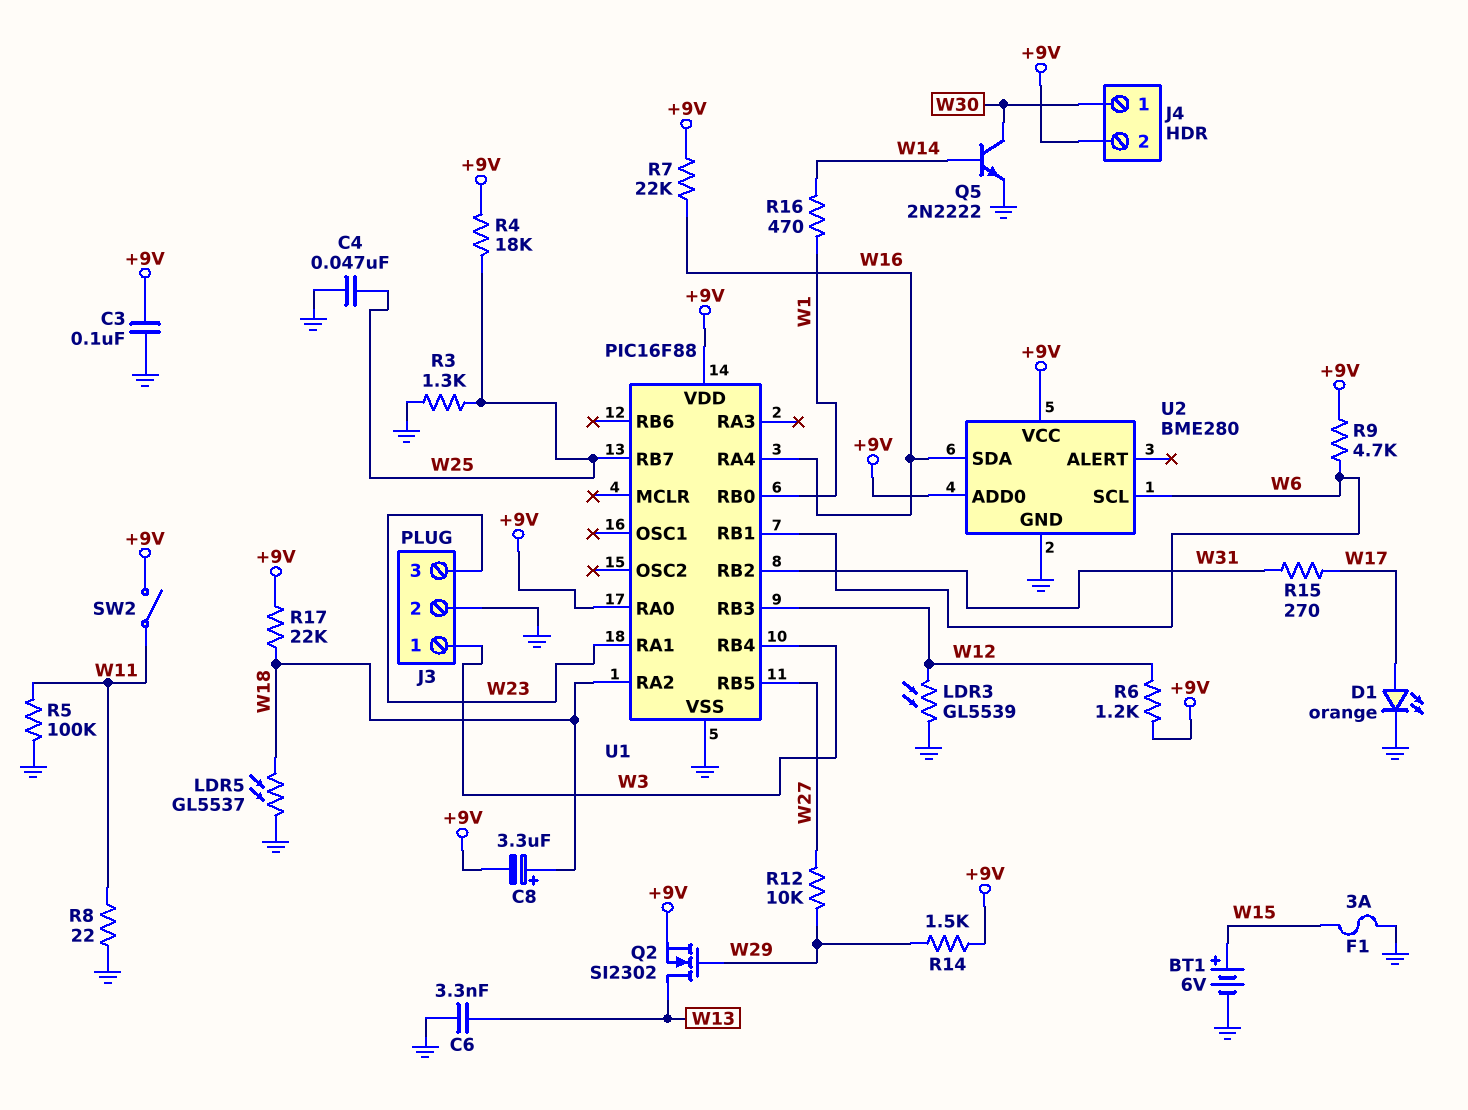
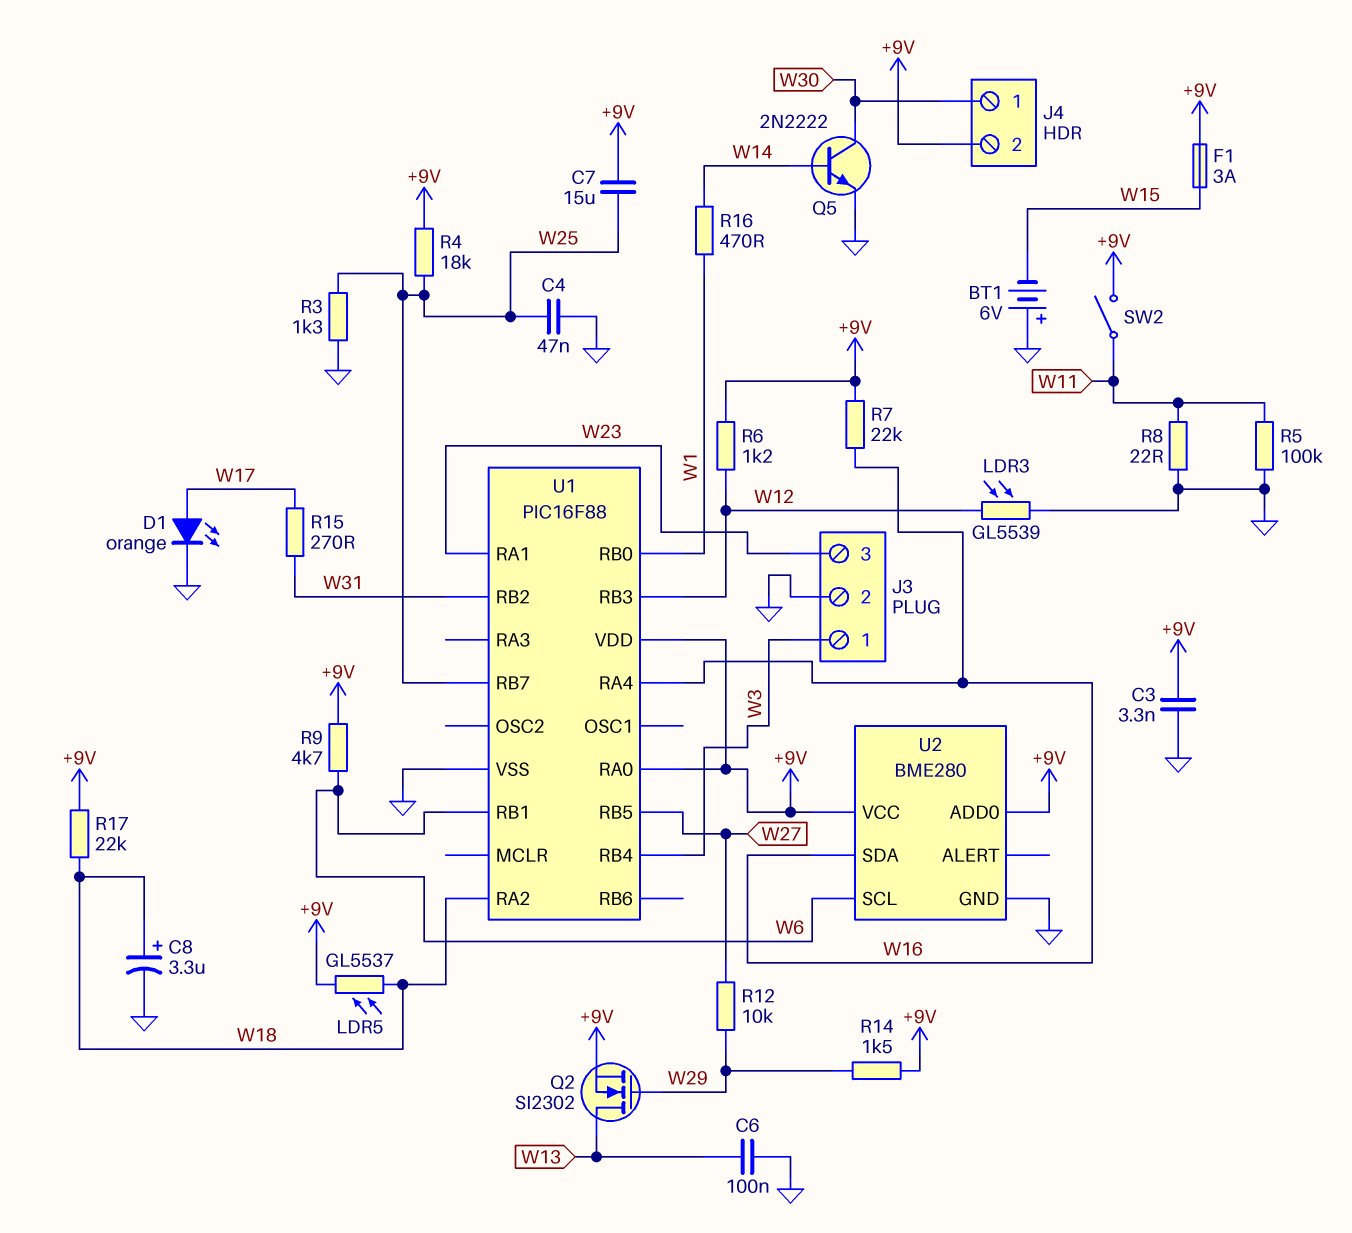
BT1: 6V (plus W15, minus GND) -> 6V (plus GND, minus W15)
C3: 100nF (+9V, GND) -> 3.3nF (+9V, GND)
C6: 3.3nF (GND, W13) -> 100nF (GND, W13)
C7: none -> 15uF (+9V, W25)
C8: 3.3uF (plus W18, minus +9V) -> 3.3uF (plus W18, minus GND)
F1: 3A (GND, W15) -> 3A (+9V, W15)
LDR5: GL5537 (GND, W18) -> GL5537 (+9V, W18)

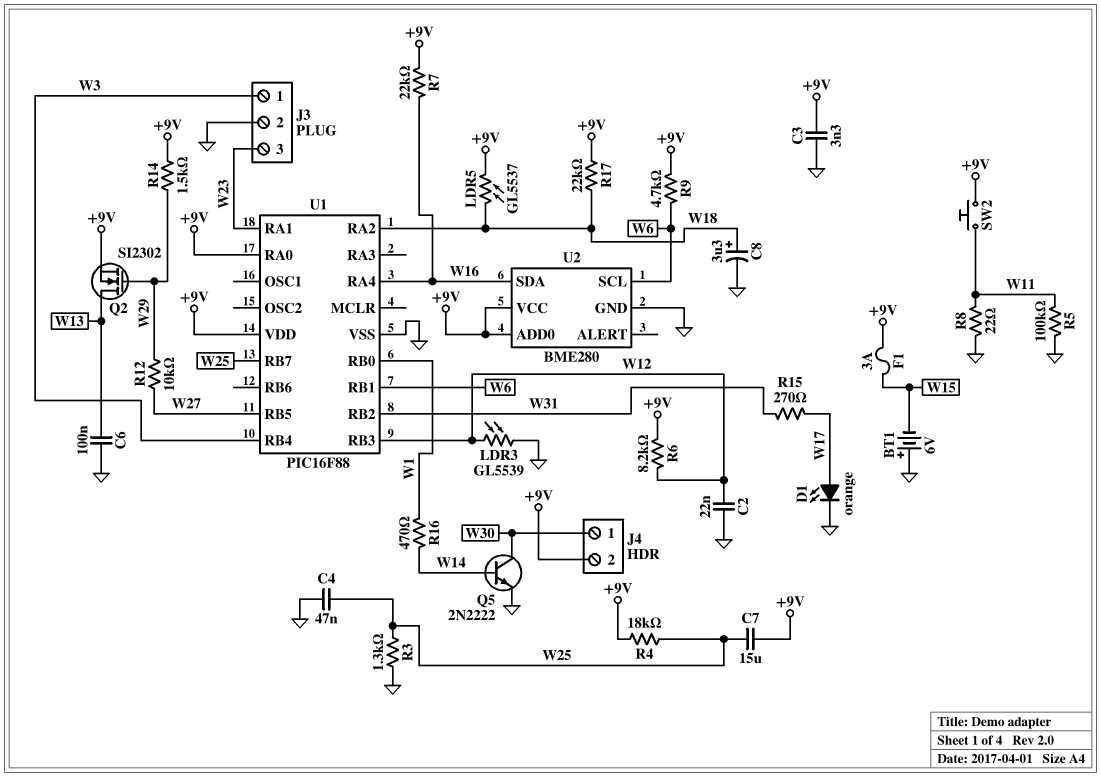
C2: none -> 22nF (GND, W12)
R6: 1.2k (+9V, W12) -> 8.2k (+9V, W12)
SW2: switch (+9V, W11) -> button (+9V, W11)

